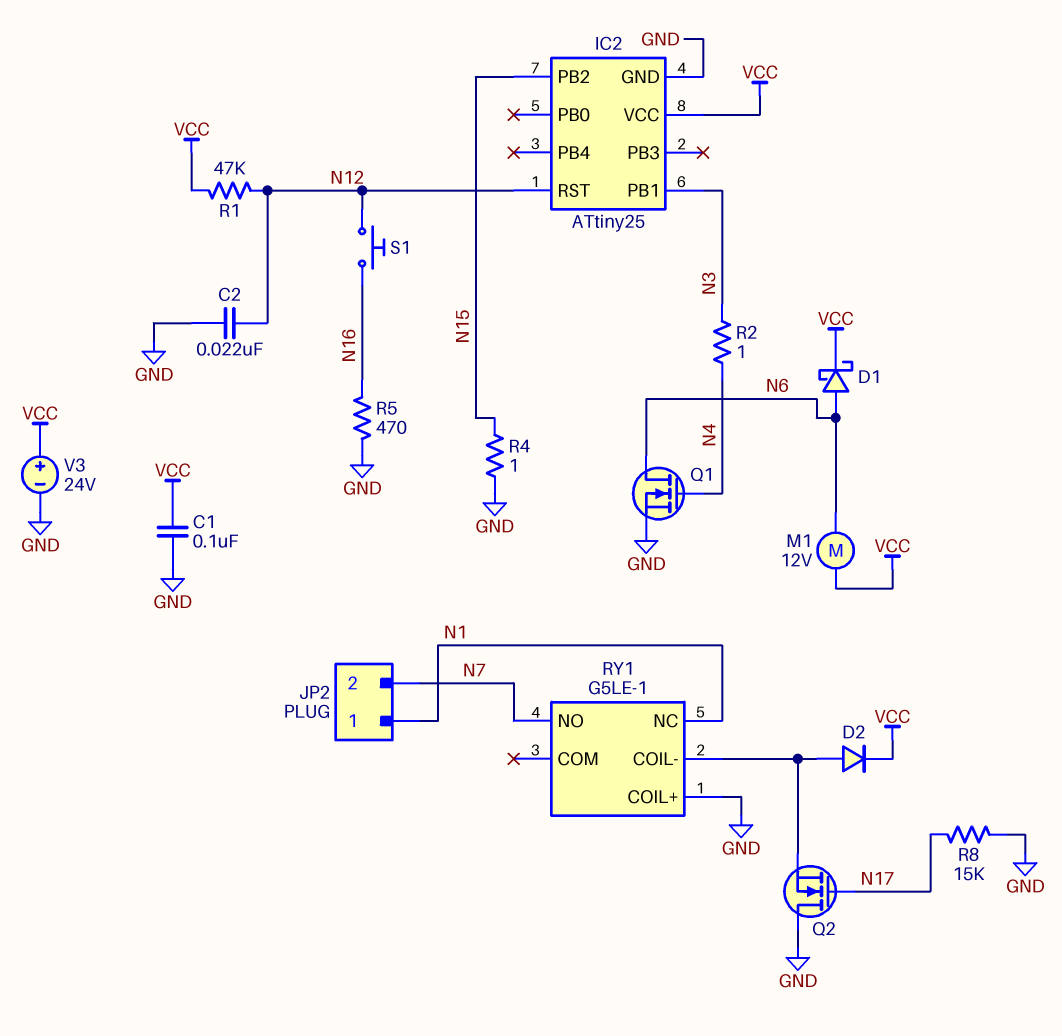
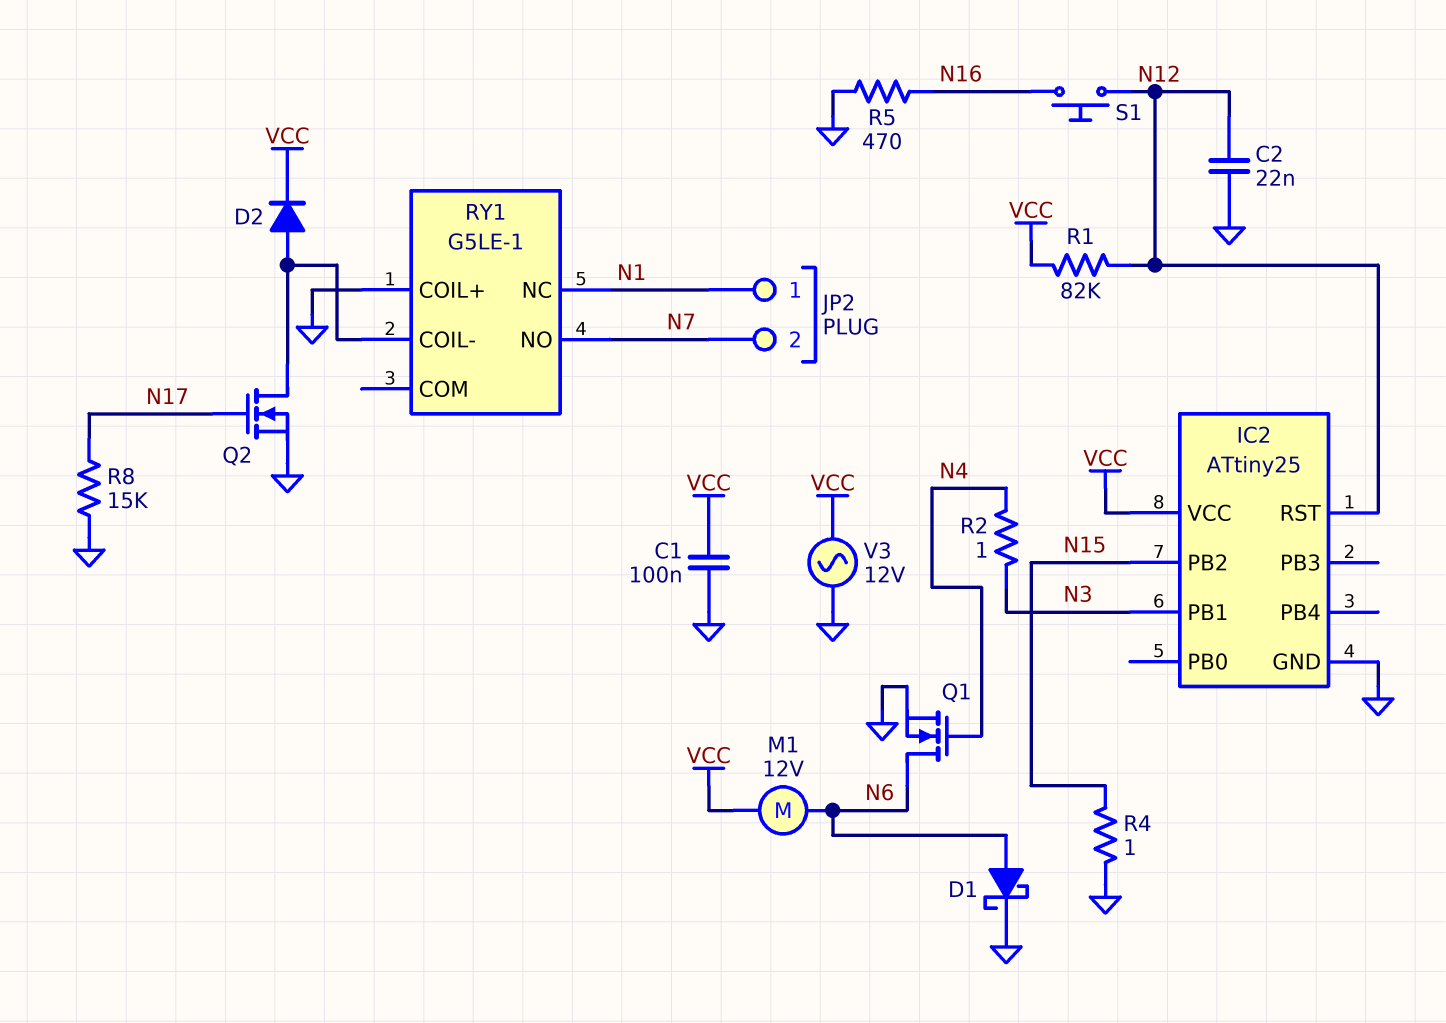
D1: schottky (A N6, K VCC) -> schottky (A N6, K GND)
Q2: NMOS (G N17, D GND, S RY1/COIL-) -> NMOS (G N17, D RY1/COIL-, S GND)
R1: 47k (N12, VCC) -> 82k (N12, VCC)
V3: 24V (plus VCC, minus GND) -> AC 12V (GND, VCC)

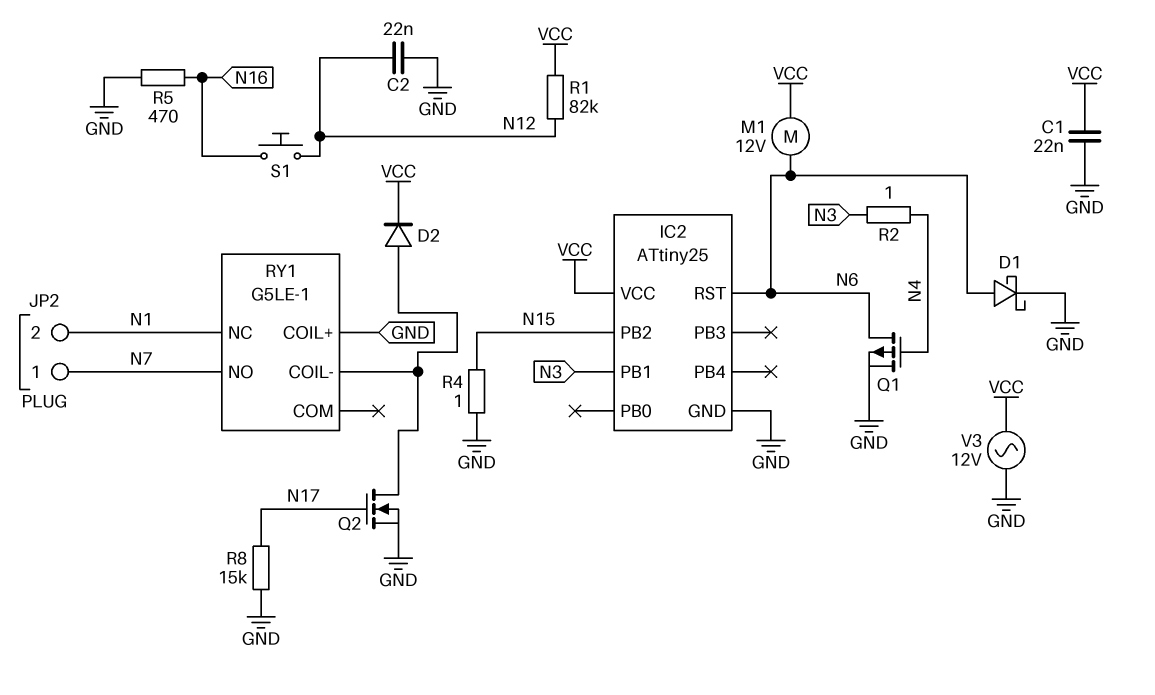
C1: 100nF (GND, VCC) -> 22nF (GND, VCC)
IC2 pin RST: N12 -> N6
JP2 pin 1: N1 -> N7
JP2 pin 2: N7 -> N1
Q1: NMOS (G N4, D N6, S GND) -> PMOS (G N4, D N6, S GND)

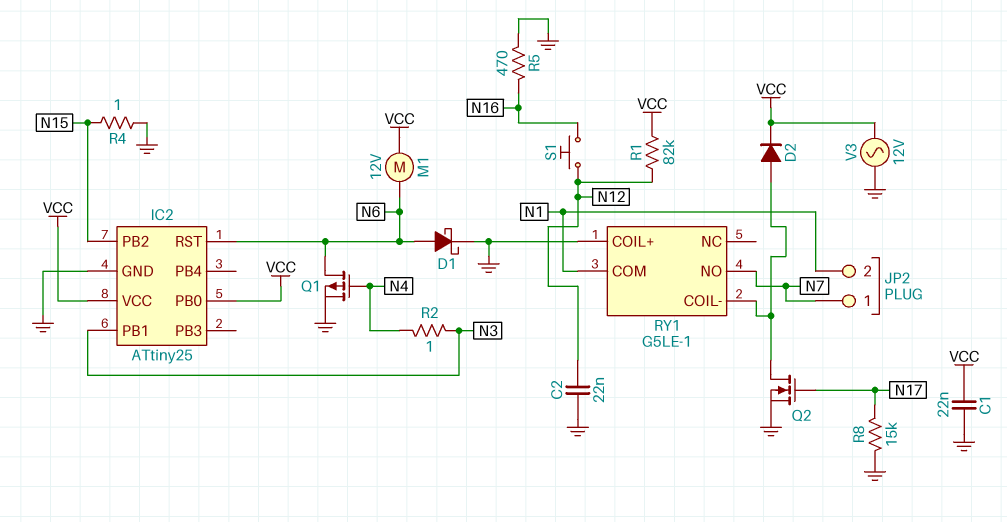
IC2 pin PB0: none -> VCC
RY1 pin COM: none -> N1
RY1 pin NC: N1 -> none

